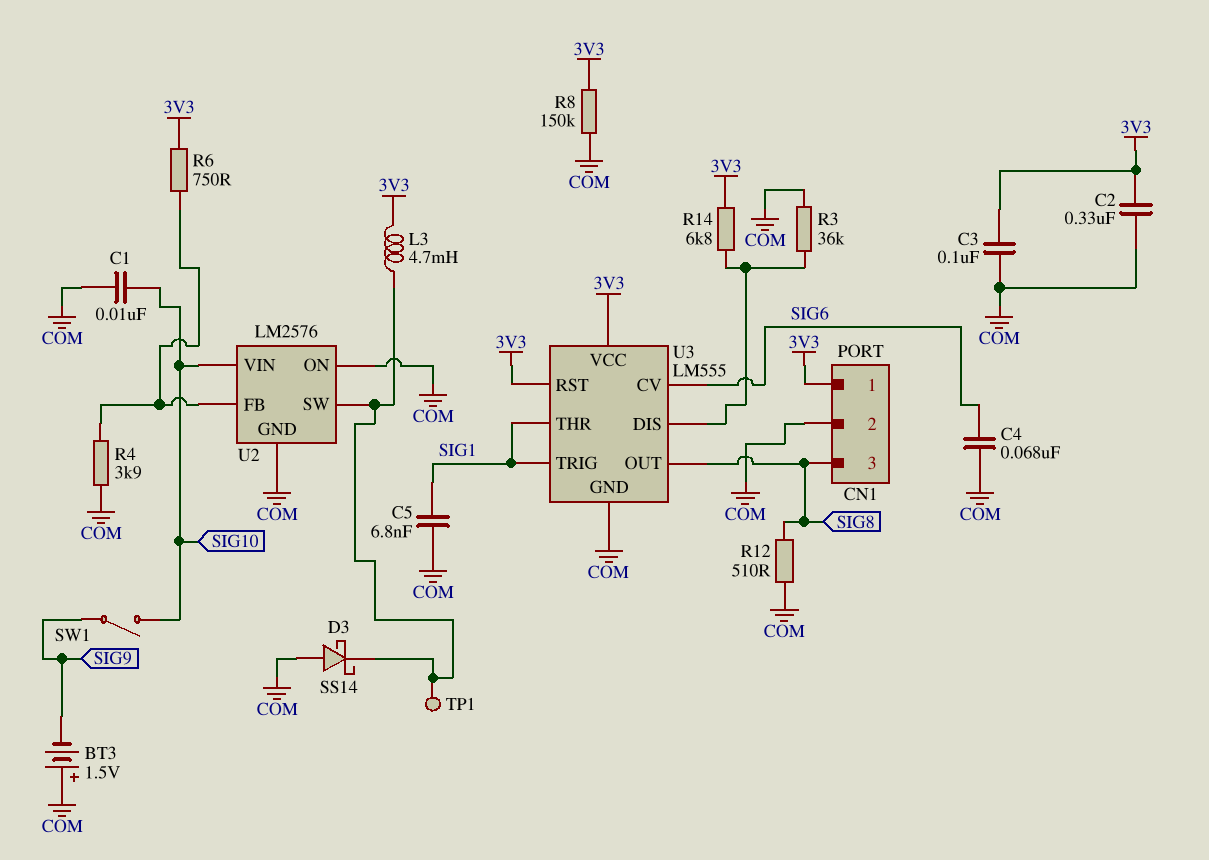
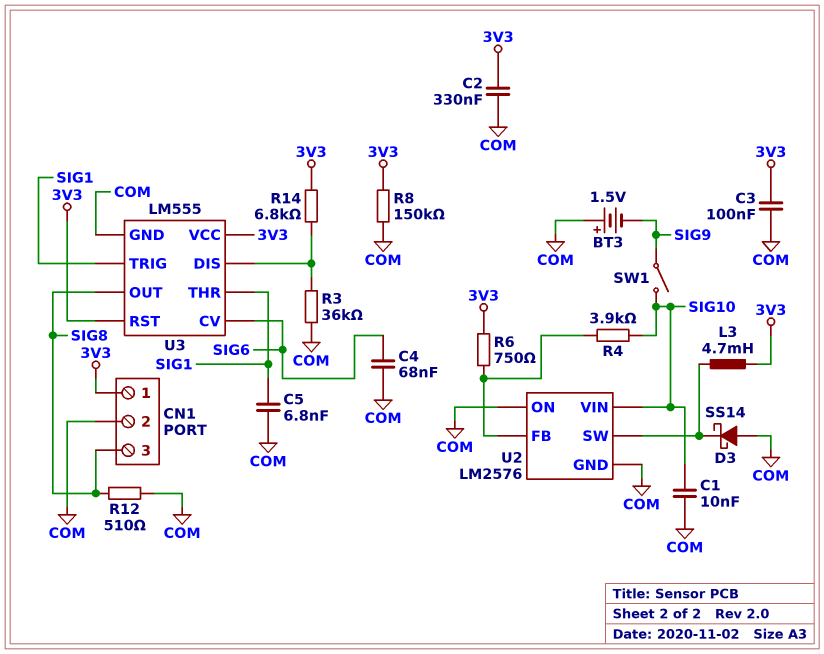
R4: 3.9k (COM, U2/FB) -> 3.9k (SIG10, U2/FB)
TP1: test point (U2/SW) -> none

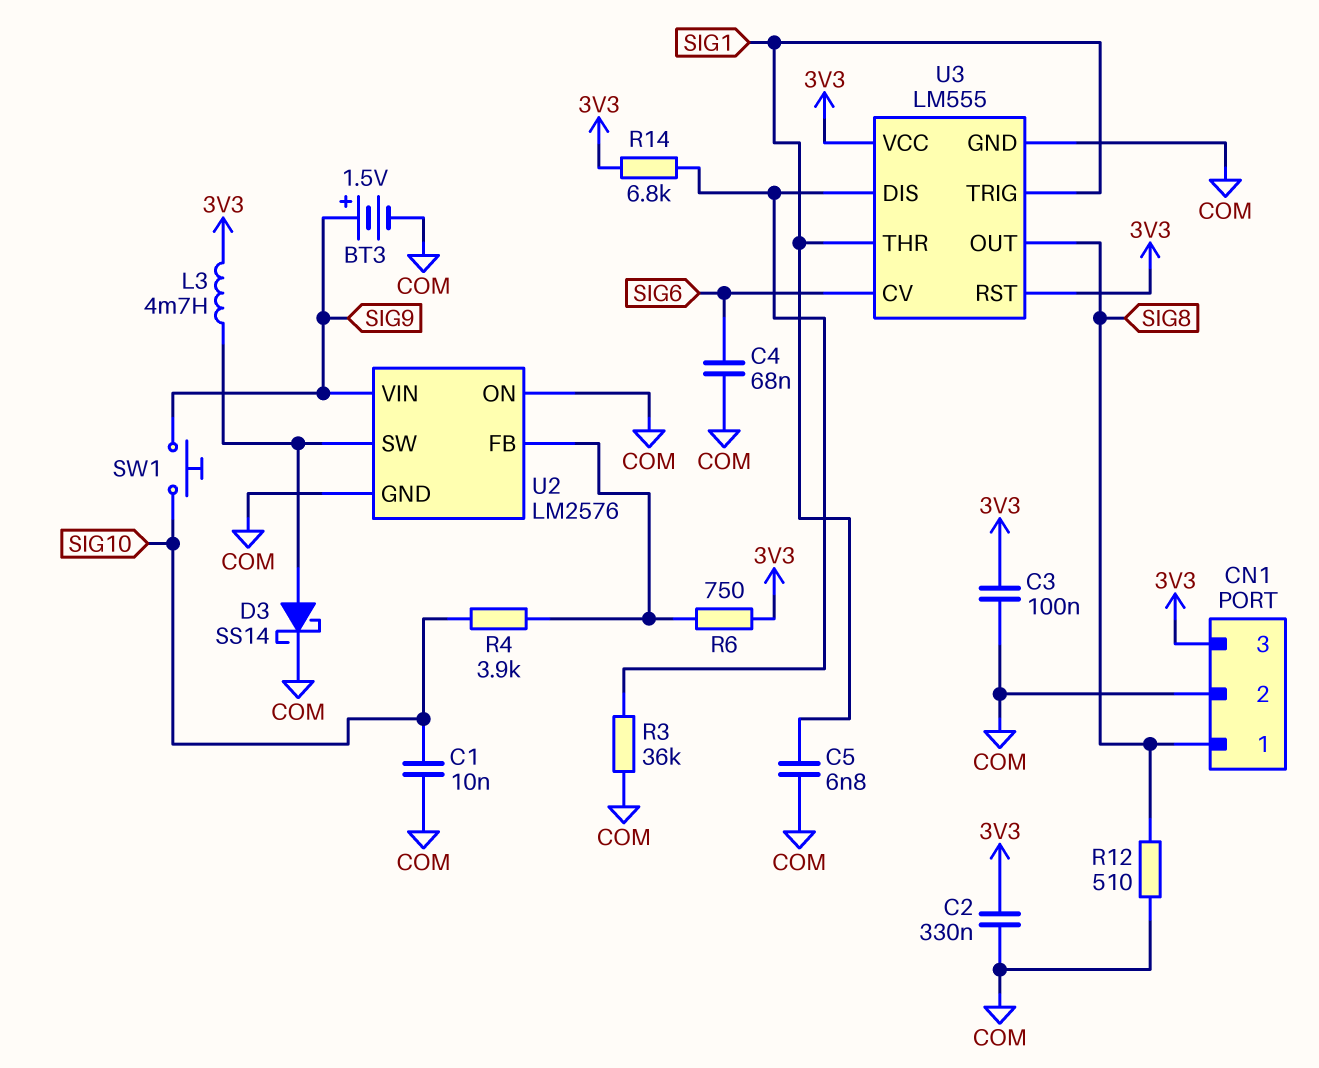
BT3: 1.5V (plus COM, minus SIG9) -> 1.5V (plus SIG9, minus COM)
CN1 pin 1: 3V3 -> SIG8
CN1 pin 3: SIG8 -> 3V3
D3: schottky SS14 (A COM, K U2/SW) -> schottky SS14 (A U2/SW, K COM)
R8: 150k (3V3, COM) -> none
SW1: switch (SIG9, SIG10) -> button (SIG9, SIG10)
U2 pin VIN: SIG10 -> SIG9

